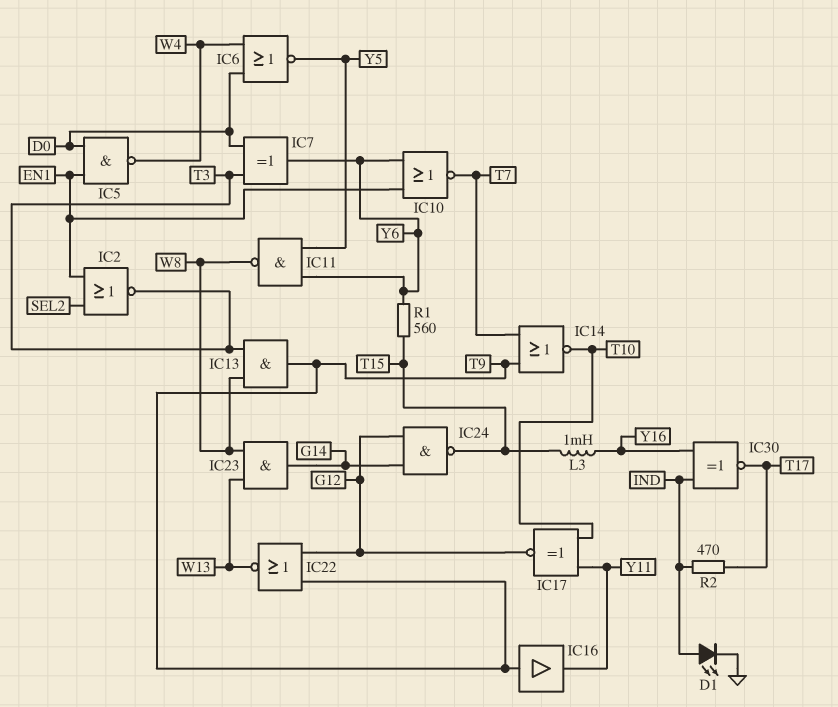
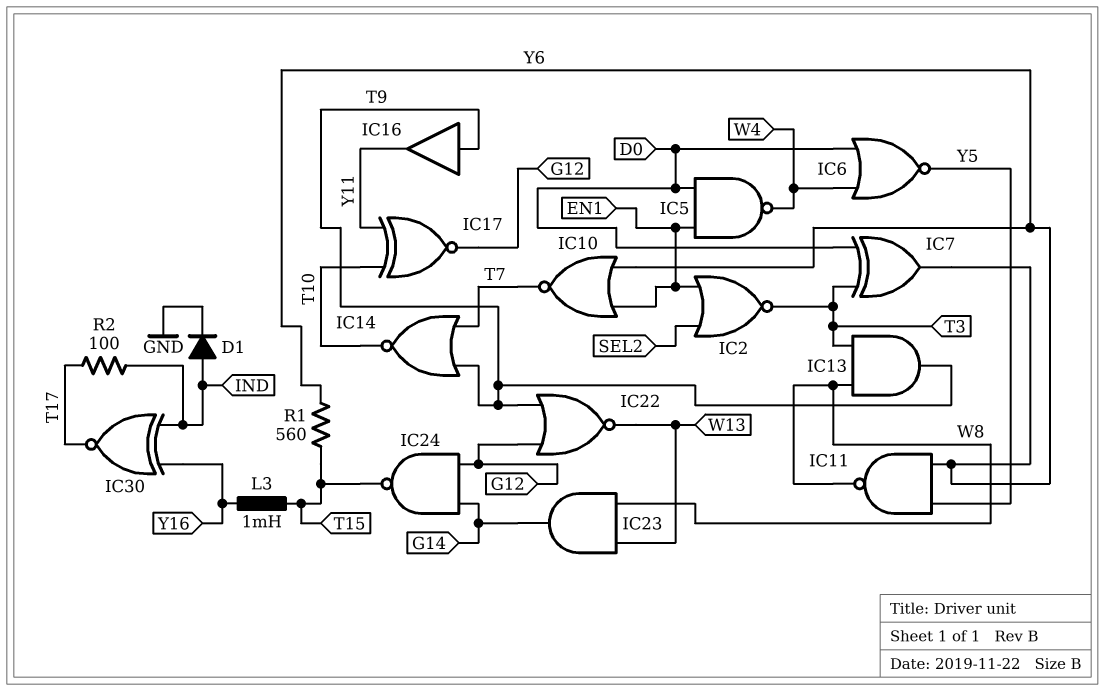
D1: LED (A IND, K GND) -> diode (A IND, K GND)
R2: 470 (IND, T17) -> 100 (IND, T17)

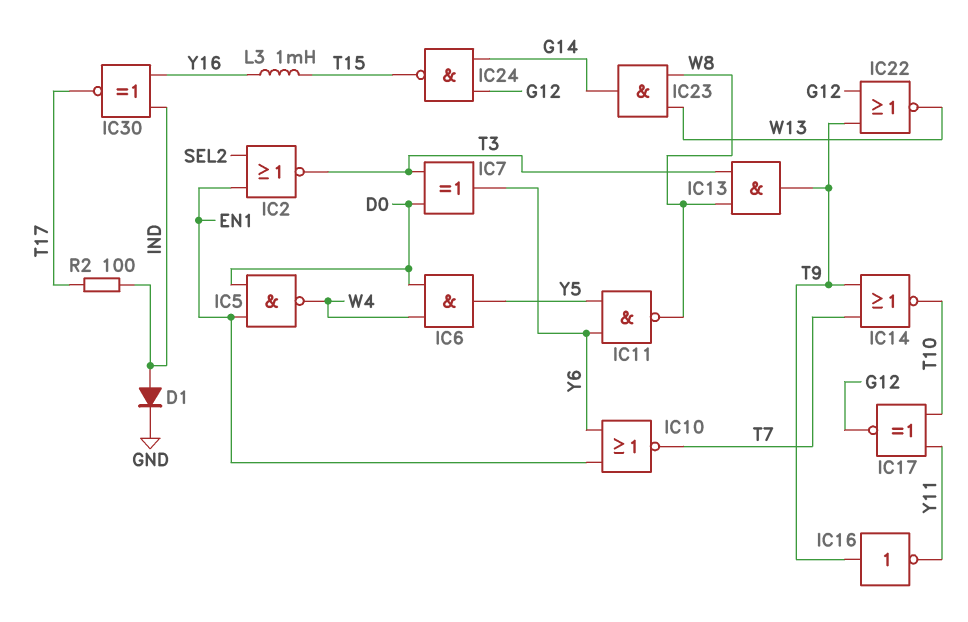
IC6: NOR (in D0, in W4, out Y5) -> AND (in D0, in W4, out Y5)
IC16: buffer (in T9, out Y11) -> NOT (in T9, out Y11)
R1: 560 (T15, Y6) -> none

